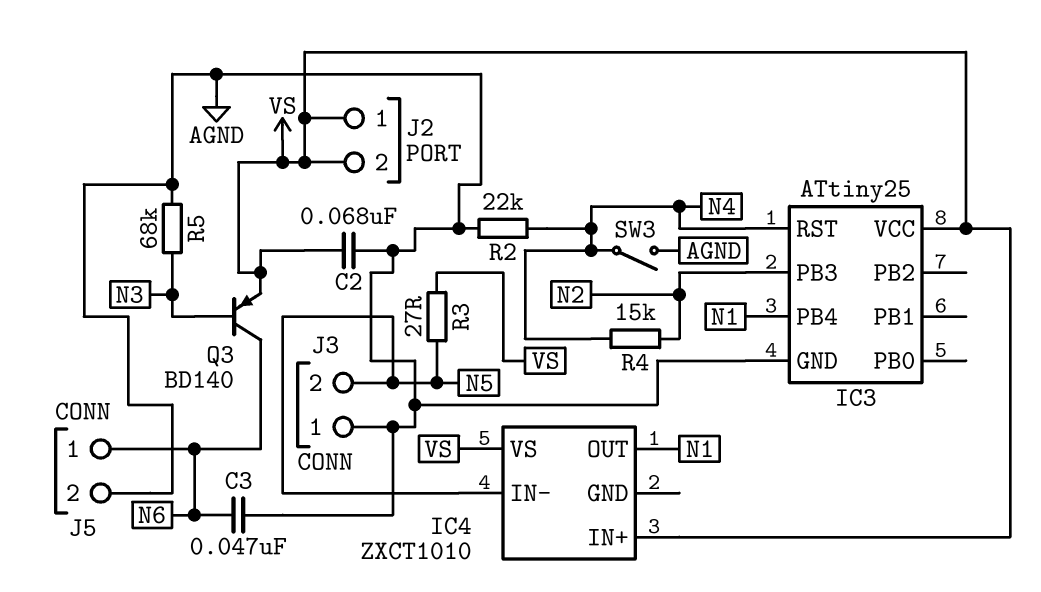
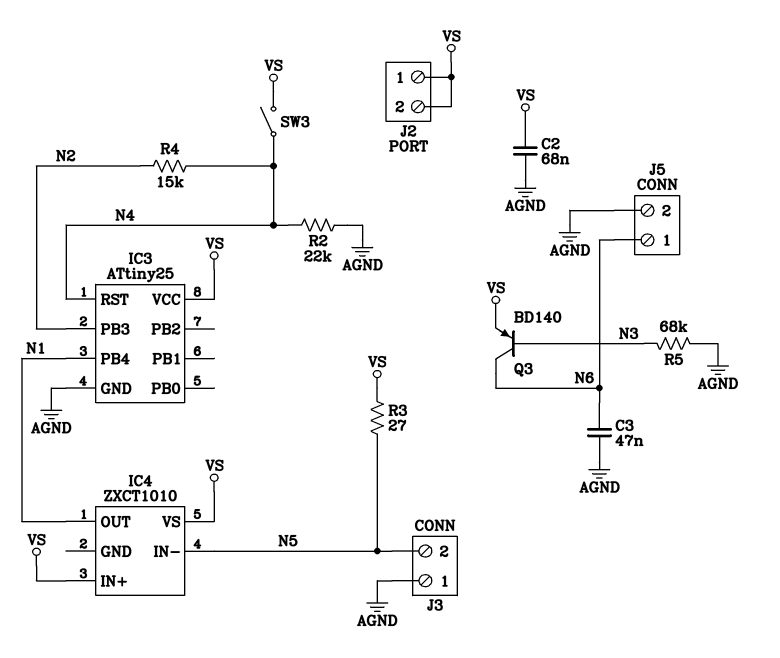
SW3: switch (AGND, N4) -> switch (N4, VS)

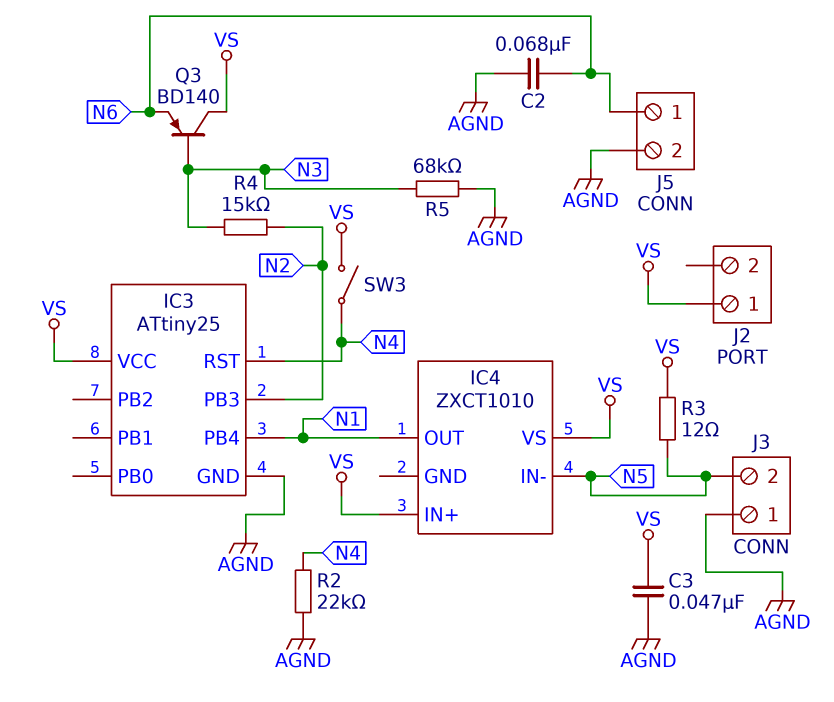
C2: 68nF (AGND, VS) -> 68nF (AGND, N6)
C3: 47nF (AGND, N6) -> 47nF (AGND, VS)
J2 pin 2: VS -> none
Q3: PNP BD140 (B N3, C N6, E VS) -> PNP BD140 (B N3, C VS, E N6)
R3: 27 (N5, VS) -> 12 (N5, VS)
R4: 15k (N2, N4) -> 15k (N2, N3)

